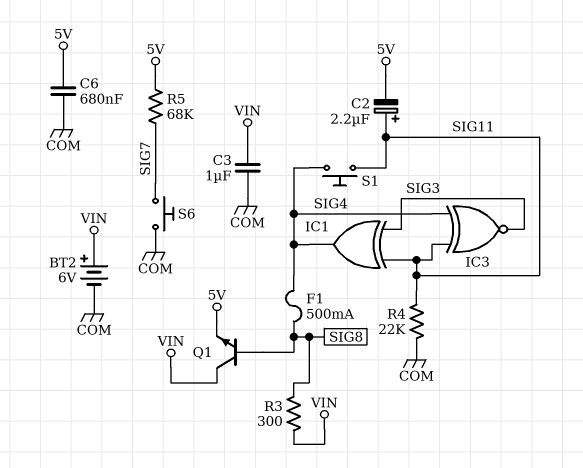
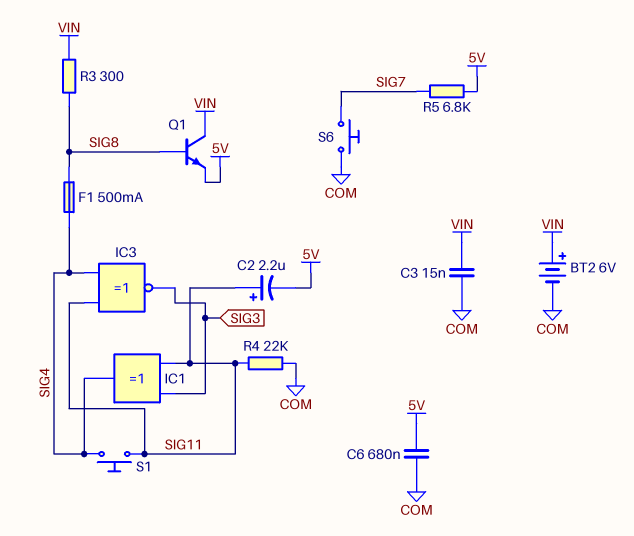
C3: 1uF (COM, VIN) -> 15nF (COM, VIN)
R5: 68k (5V, SIG7) -> 6.8k (5V, SIG7)

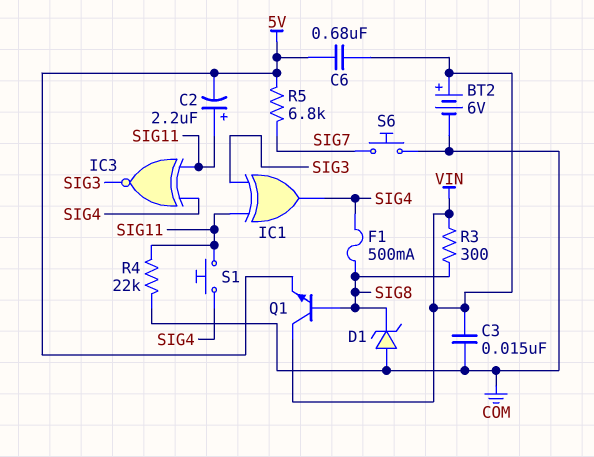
C6: 680nF (5V, COM) -> 680nF (5V, VIN)
D1: none -> zener (A COM, K SIG8)

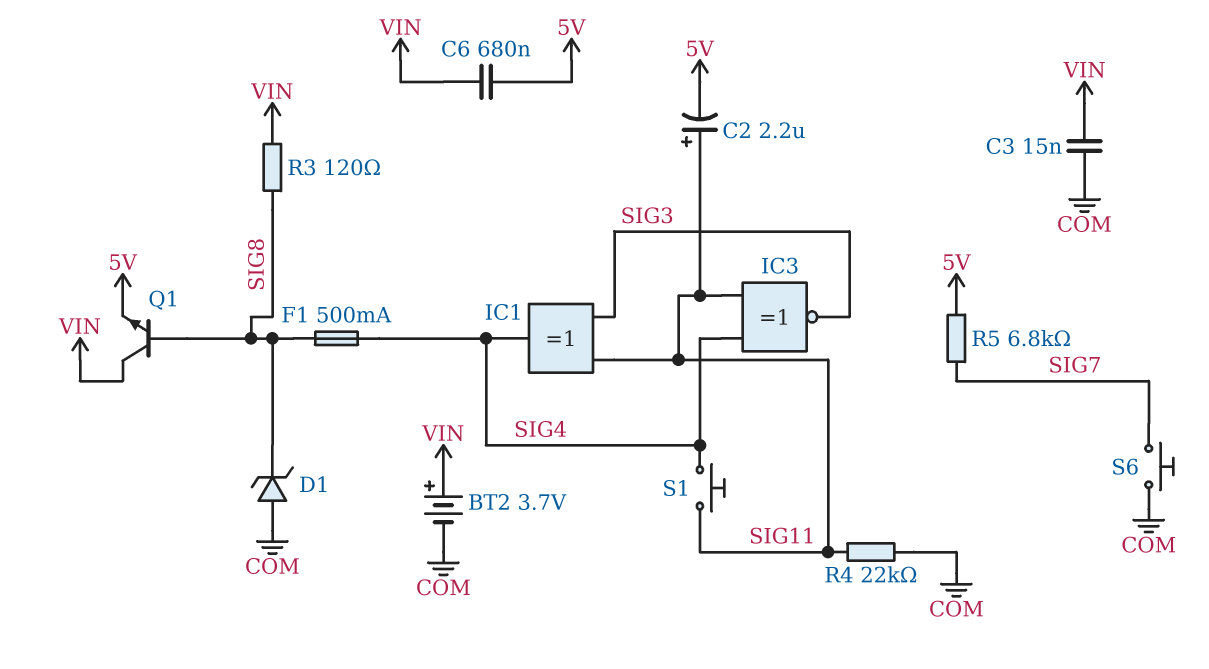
BT2: 6V (plus VIN, minus COM) -> 3.7V (plus VIN, minus COM)
R3: 300 (SIG8, VIN) -> 120 (SIG8, VIN)

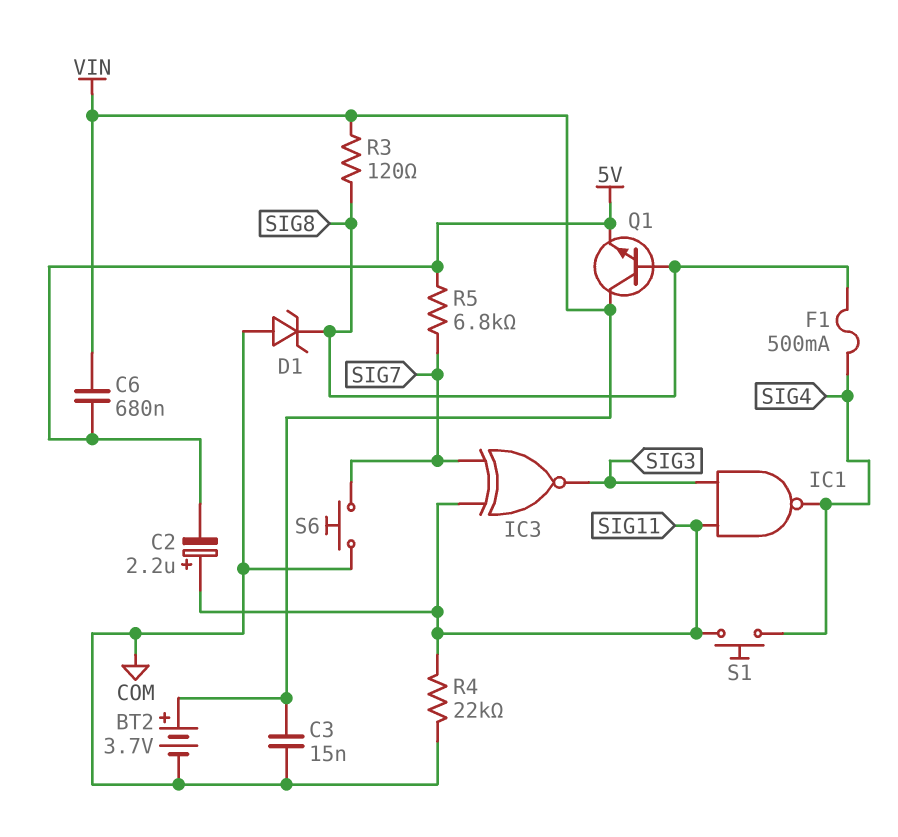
IC1: XOR (in SIG3, in SIG11, out SIG4) -> NAND (in SIG3, in SIG11, out SIG4)
IC3: XNOR (in SIG4, in SIG11, out SIG3) -> XNOR (in SIG7, in SIG11, out SIG3)

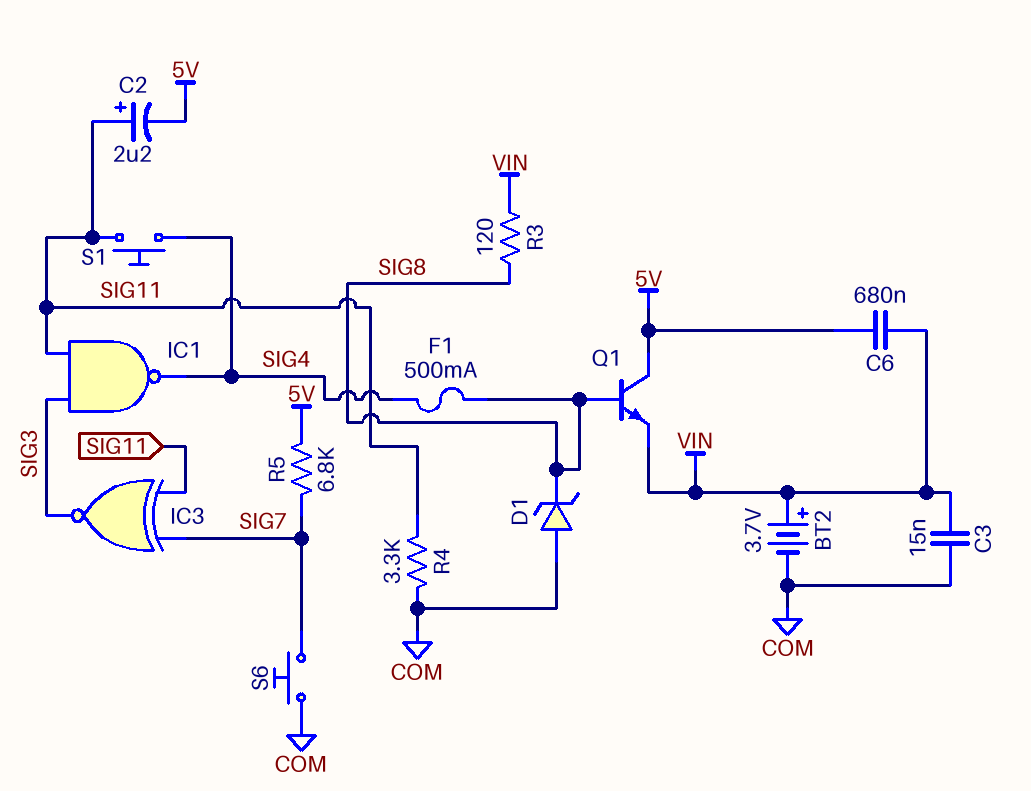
Q1: NPN (B SIG8, C VIN, E 5V) -> NPN (B SIG8, C 5V, E VIN)
R4: 22k (COM, SIG11) -> 3.3k (COM, SIG11)

